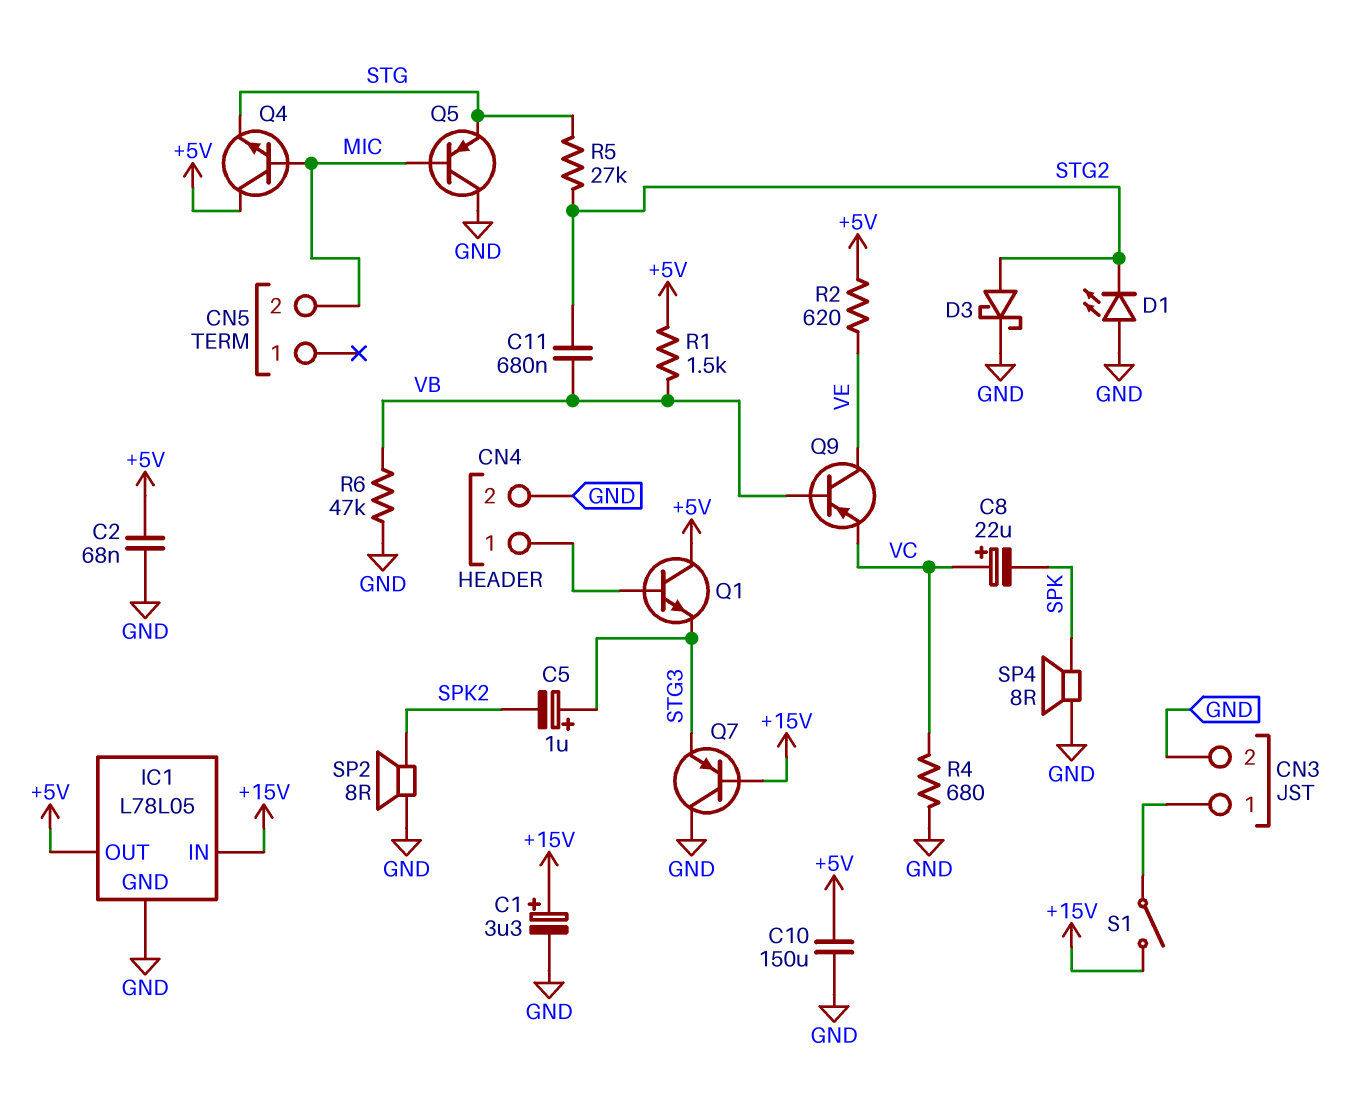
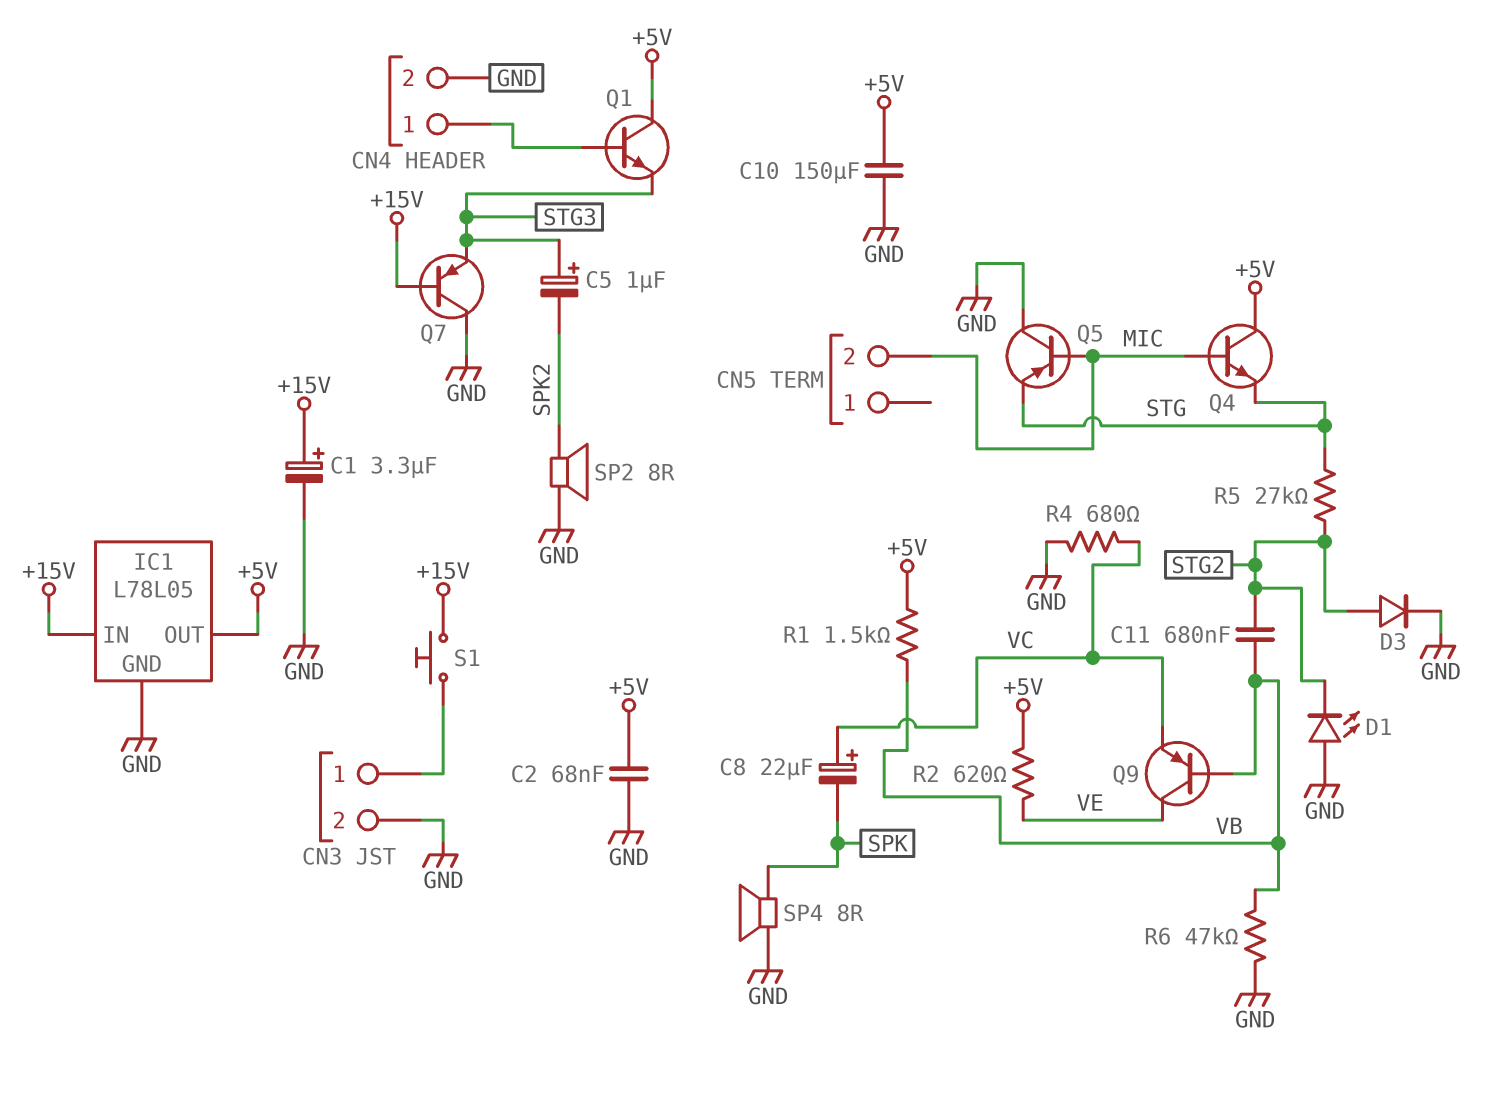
D3: schottky (A STG2, K GND) -> diode (A STG2, K GND)
S1: switch (+15V, CN3/1) -> button (+15V, CN3/1)

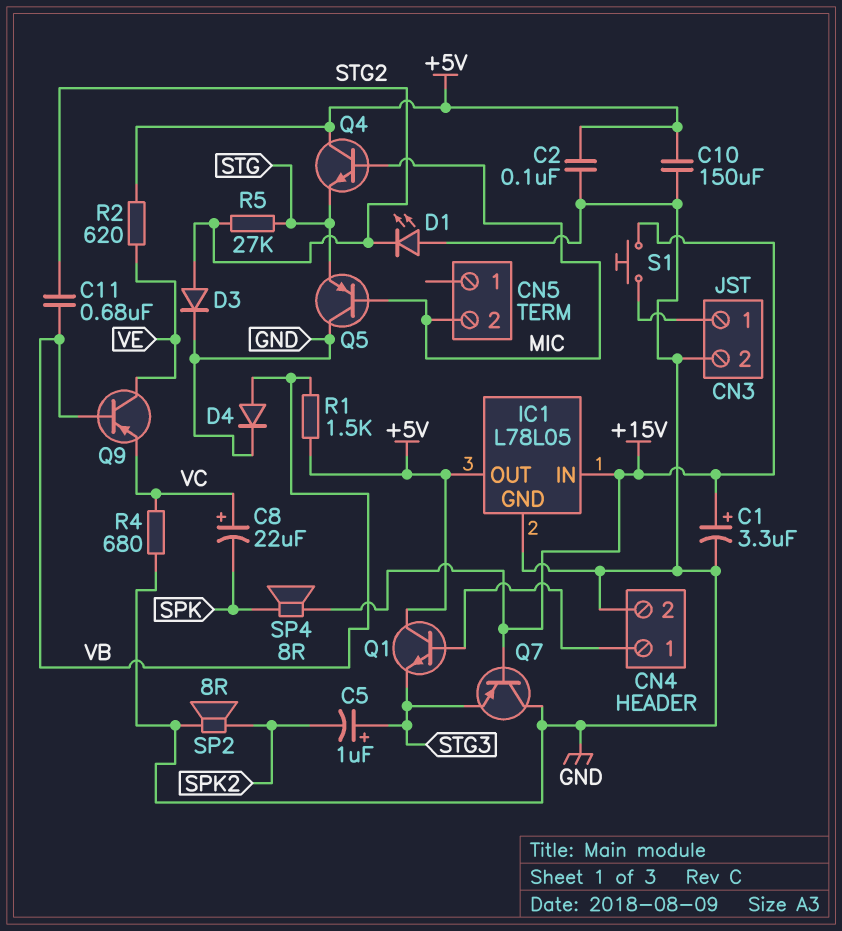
C2: 68nF (+5V, GND) -> 100nF (+5V, GND)
D4: none -> diode (A VB, K GND)
R6: 47k (GND, VB) -> none
SP4: speaker 8R (GND, SPK) -> speaker 8R (+15V, SPK)

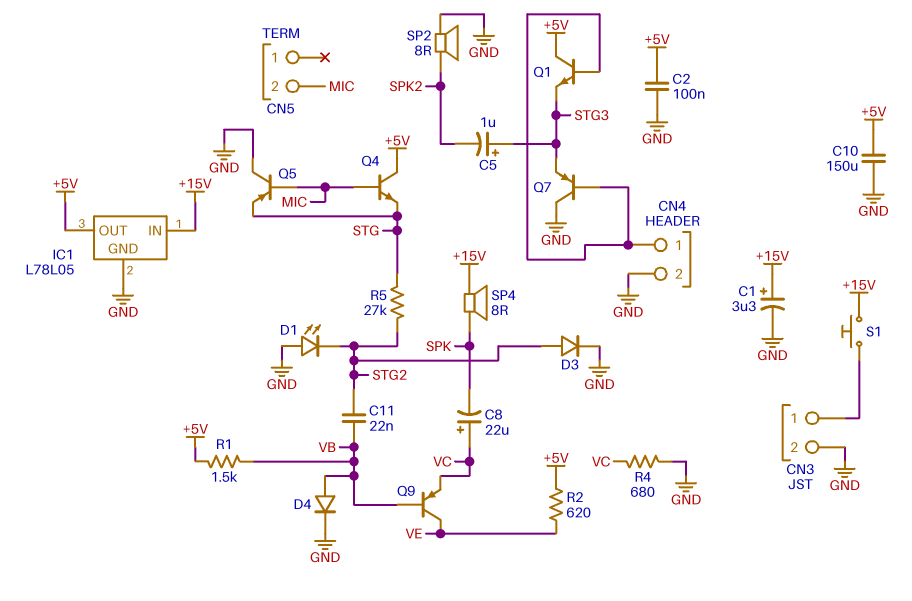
C11: 680nF (STG2, VB) -> 22nF (STG2, VB)
Q7: PNP (B +15V, C GND, E STG3) -> PNP (B CN4/1, C GND, E STG3)

